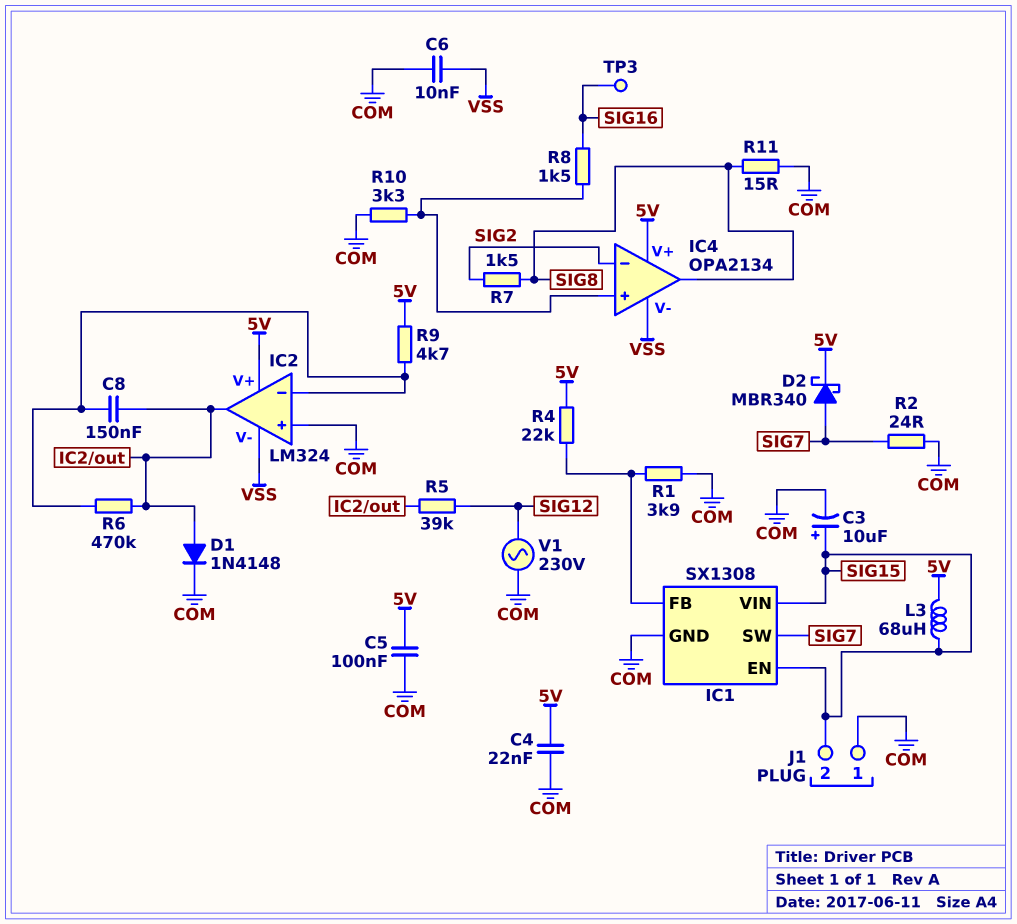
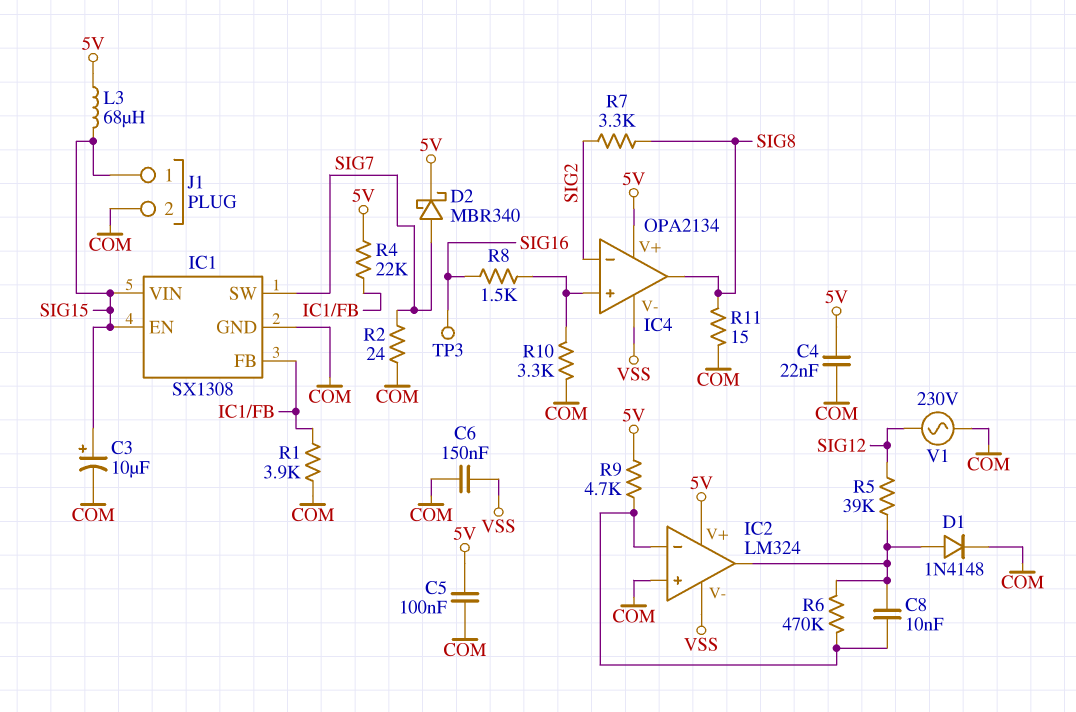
C6: 10nF (COM, VSS) -> 150nF (COM, VSS)
C8: 150nF (IC2/in-, IC2/out) -> 10nF (IC2/in-, IC2/out)
J1 pin 1: COM -> SIG15
J1 pin 2: SIG15 -> COM
R7: 1.5k (SIG2, SIG8) -> 3.3k (SIG2, SIG8)

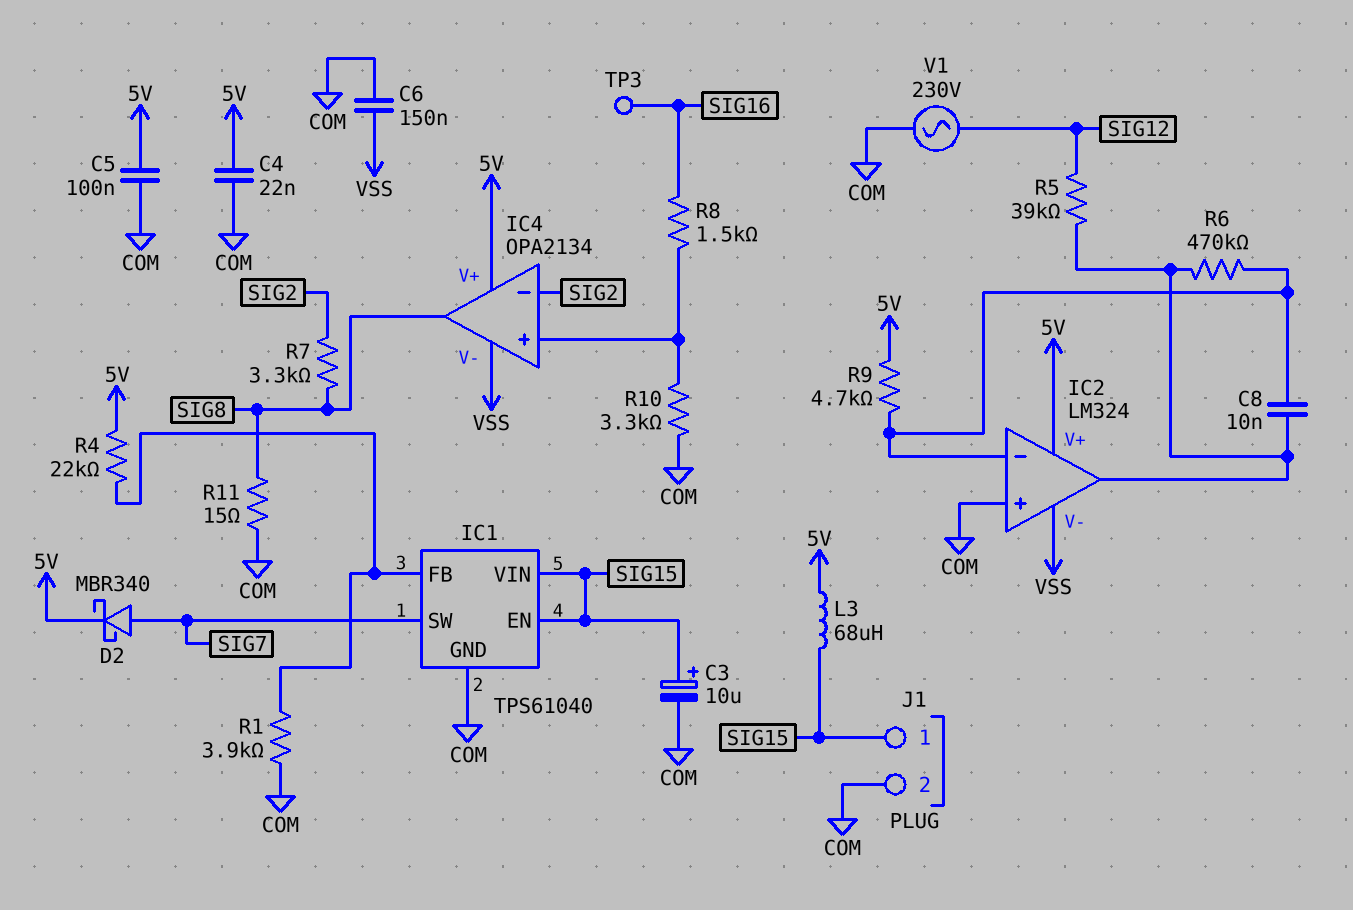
D1: diode 1N4148 (A IC2/out, K COM) -> none
IC1: SX1308 -> TPS61040
R2: 24 (COM, SIG7) -> none

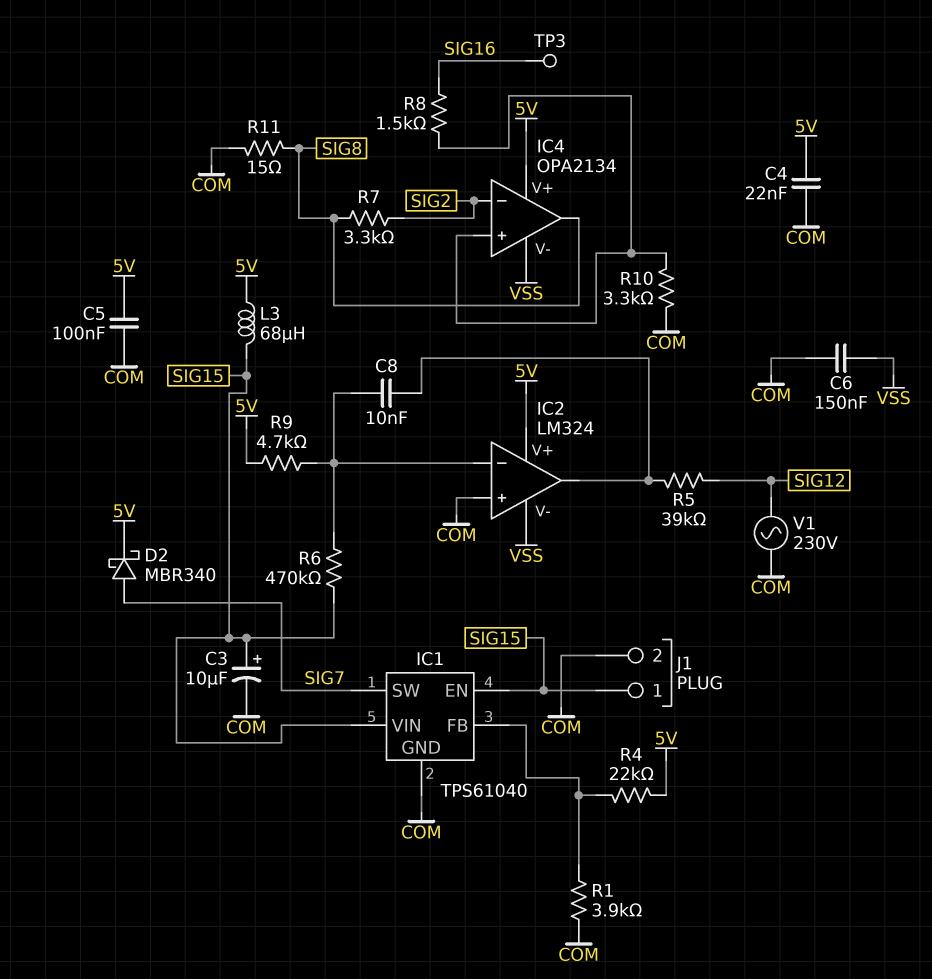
R6: 470k (IC2/in-, IC2/out) -> 470k (IC2/in-, SIG15)

